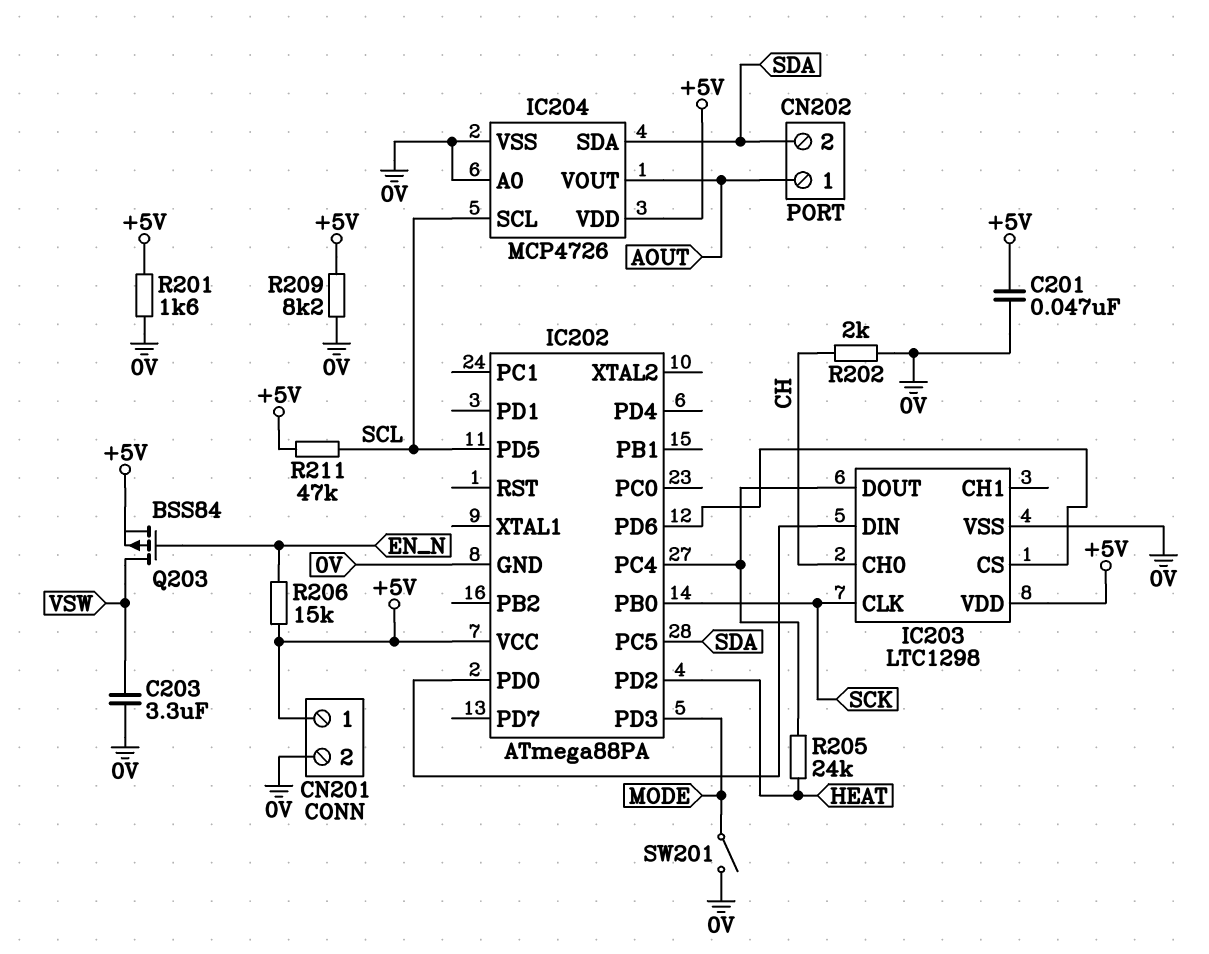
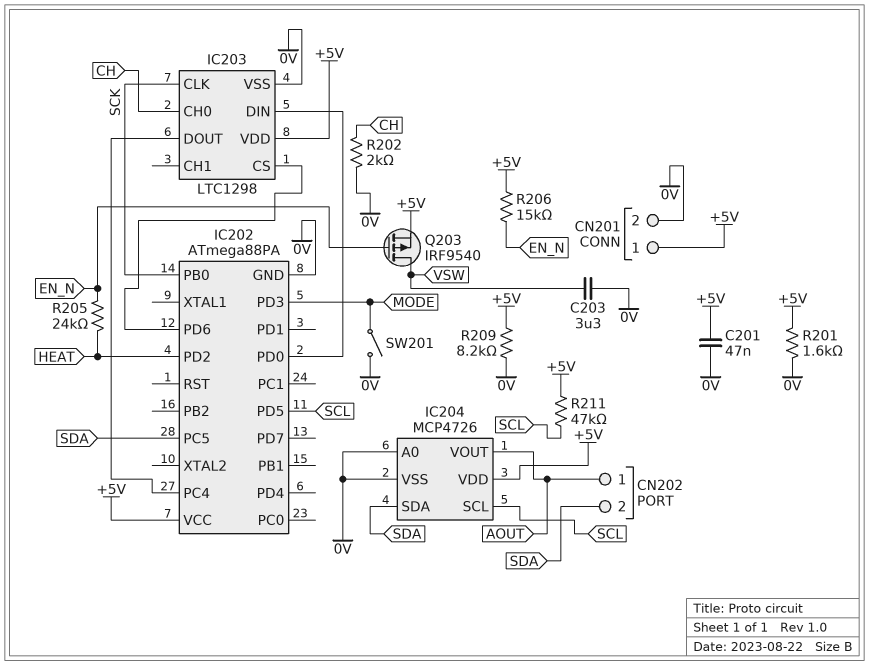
Q203: PMOS BSS84 (G EN_N, D VSW, S +5V) -> PMOS IRF9540 (G EN_N, D VSW, S +5V)
R205: 24k (HEAT, IC202/PC4) -> 24k (EN_N, HEAT)

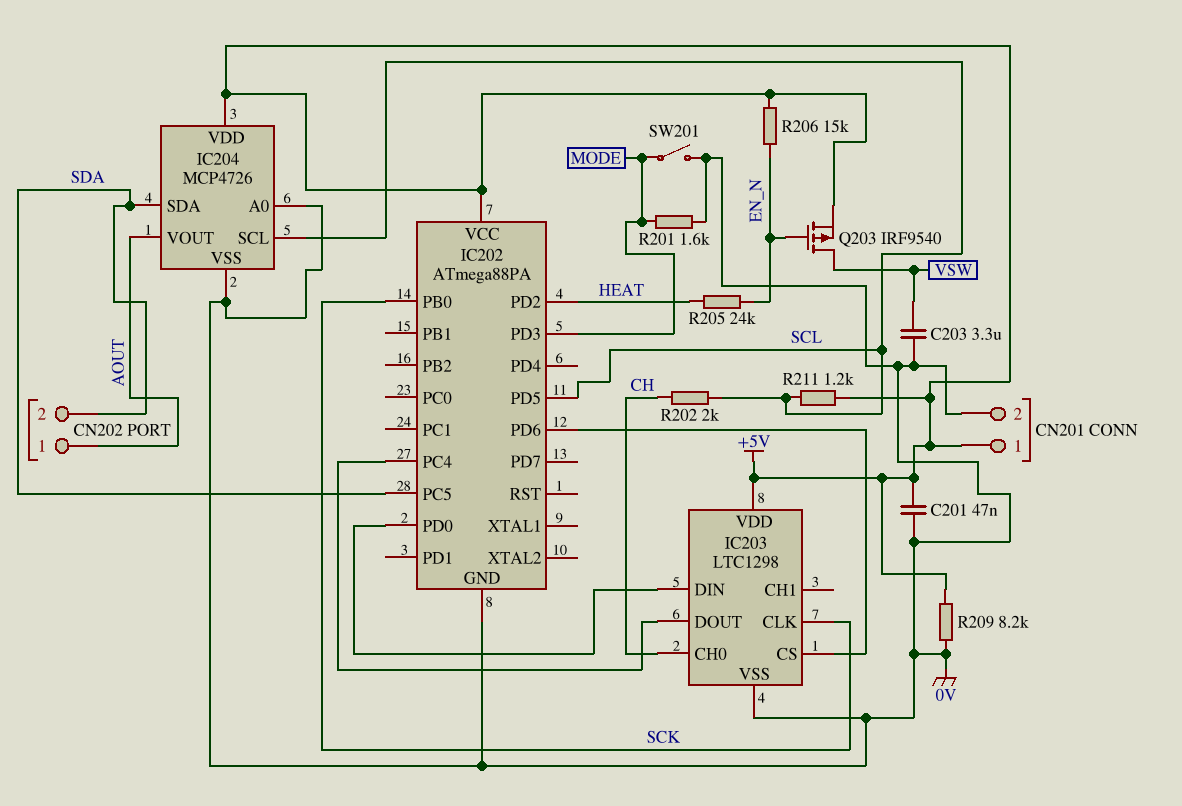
R201: 1.6k (+5V, 0V) -> 1.6k (0V, MODE)
R202: 2k (0V, CH) -> 2k (CH, SCL)
R211: 47k (+5V, SCL) -> 1.2k (+5V, SCL)

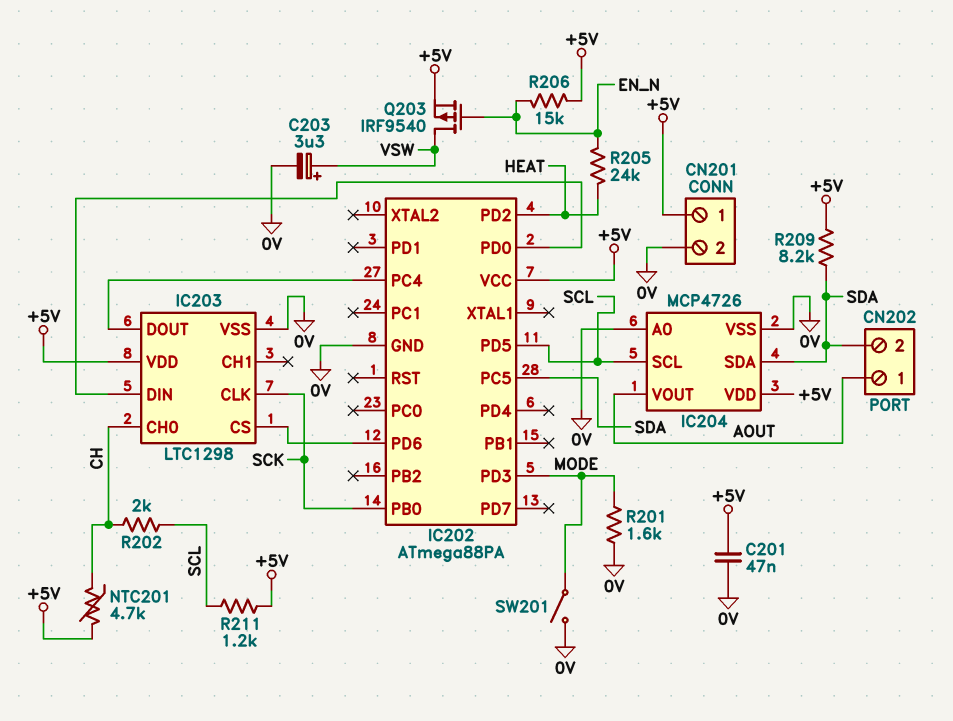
C203: 3.3uF (0V, VSW) -> 3.3uF (plus VSW, minus 0V)
NTC201: none -> 4.7k (+5V, CH)
R209: 8.2k (+5V, 0V) -> 8.2k (+5V, SDA)

